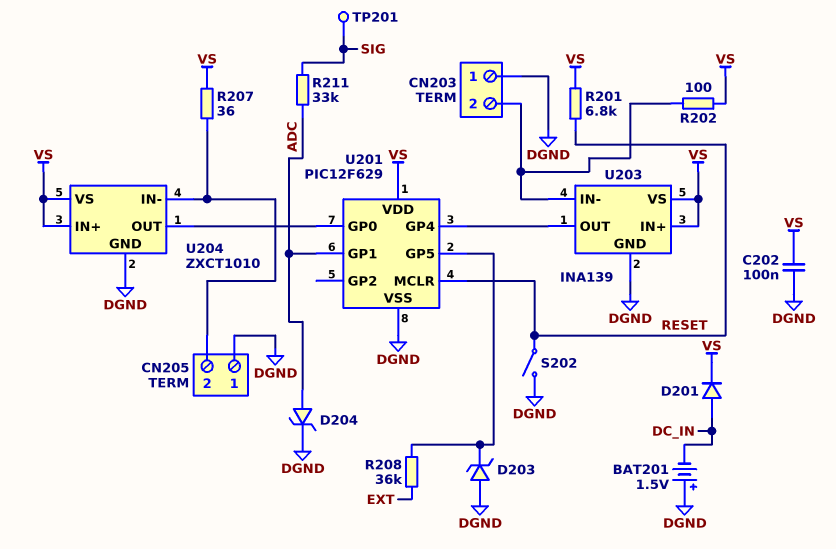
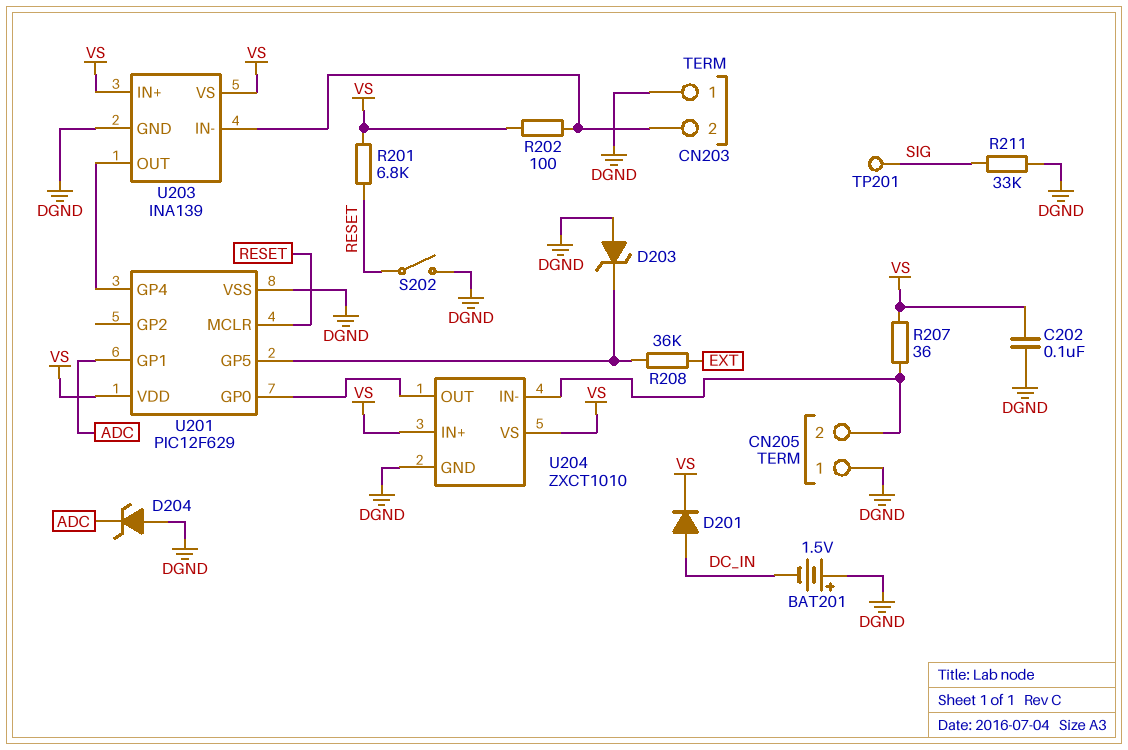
D204: zener (A ADC, K DGND) -> zener (A DGND, K ADC)
R211: 33k (ADC, SIG) -> 33k (DGND, SIG)

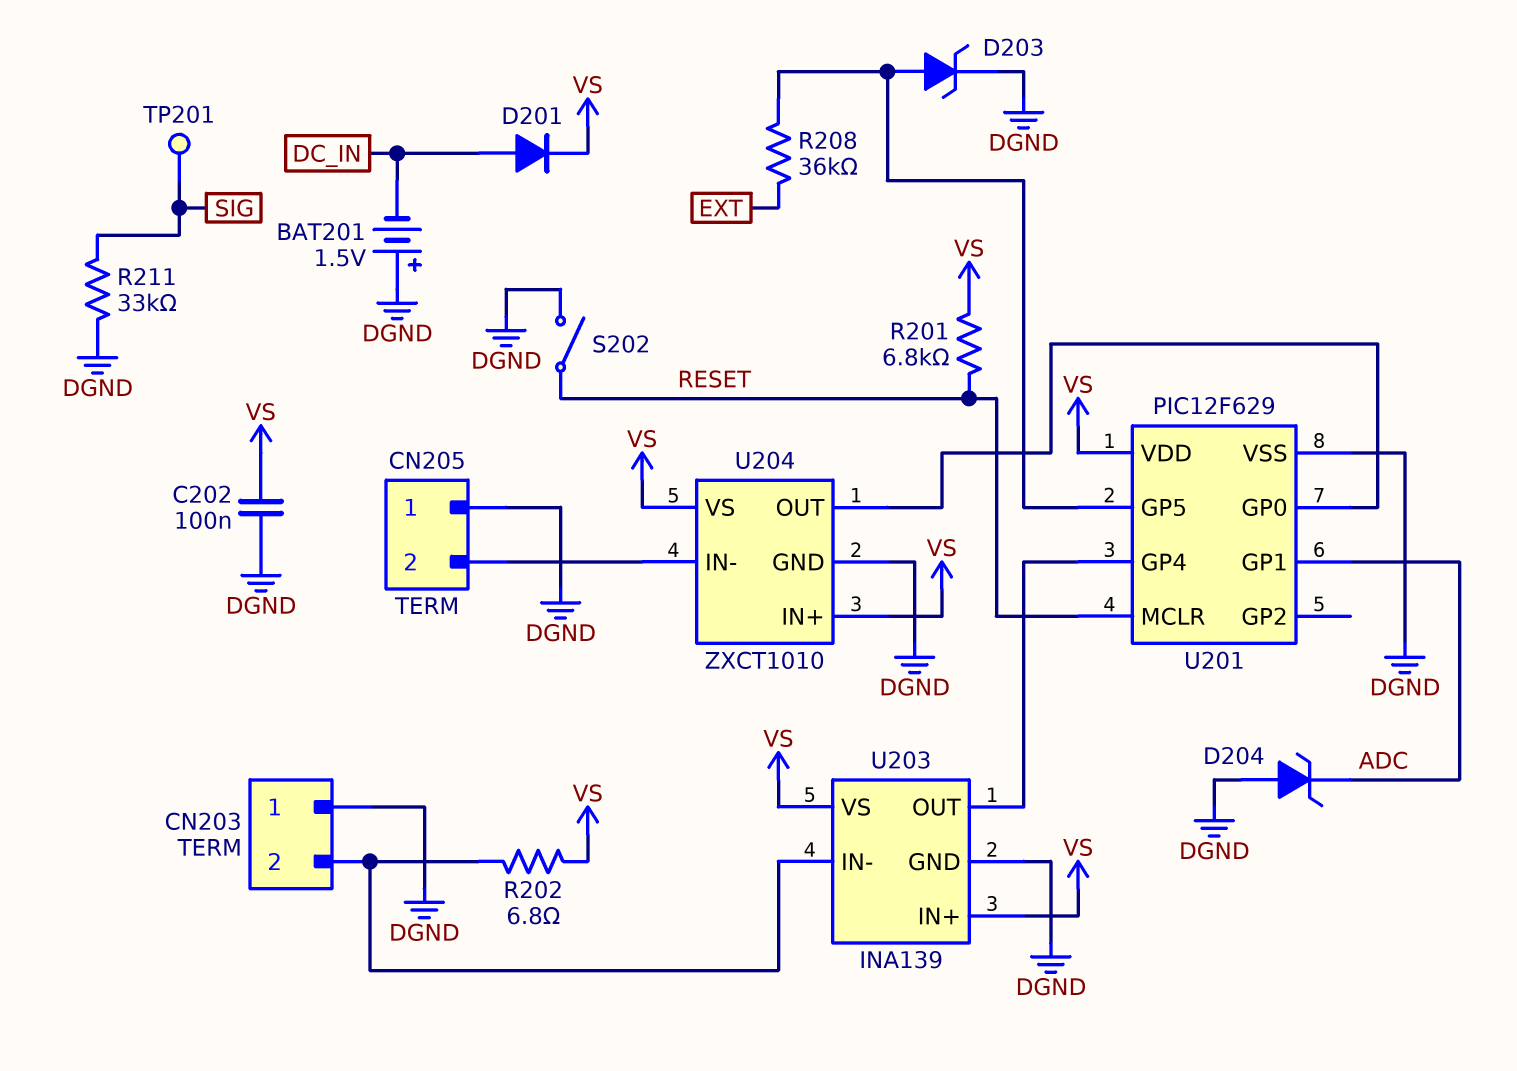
D203: zener (A DGND, K U201/GP5) -> zener (A U201/GP5, K DGND)
R202: 100 (CN203/2, VS) -> 6.8 (CN203/2, VS)
R207: 36 (CN205/2, VS) -> none

